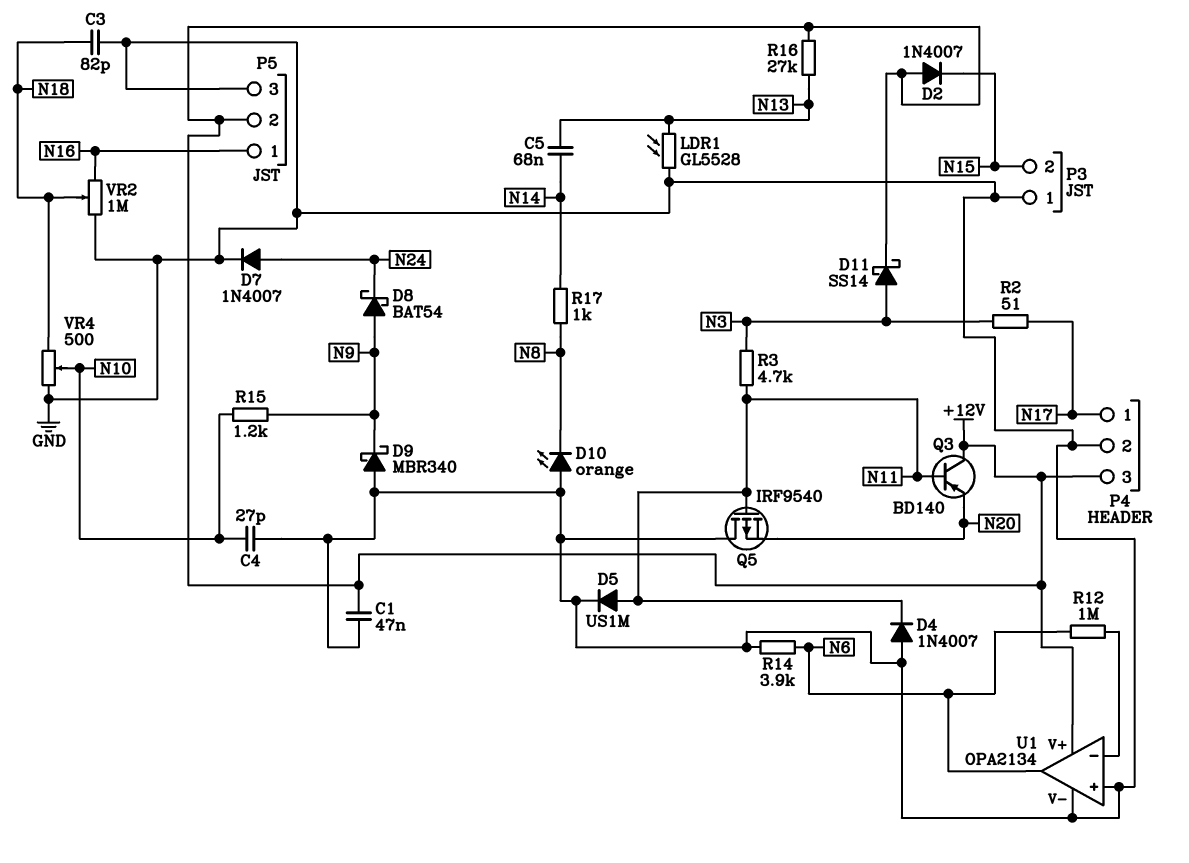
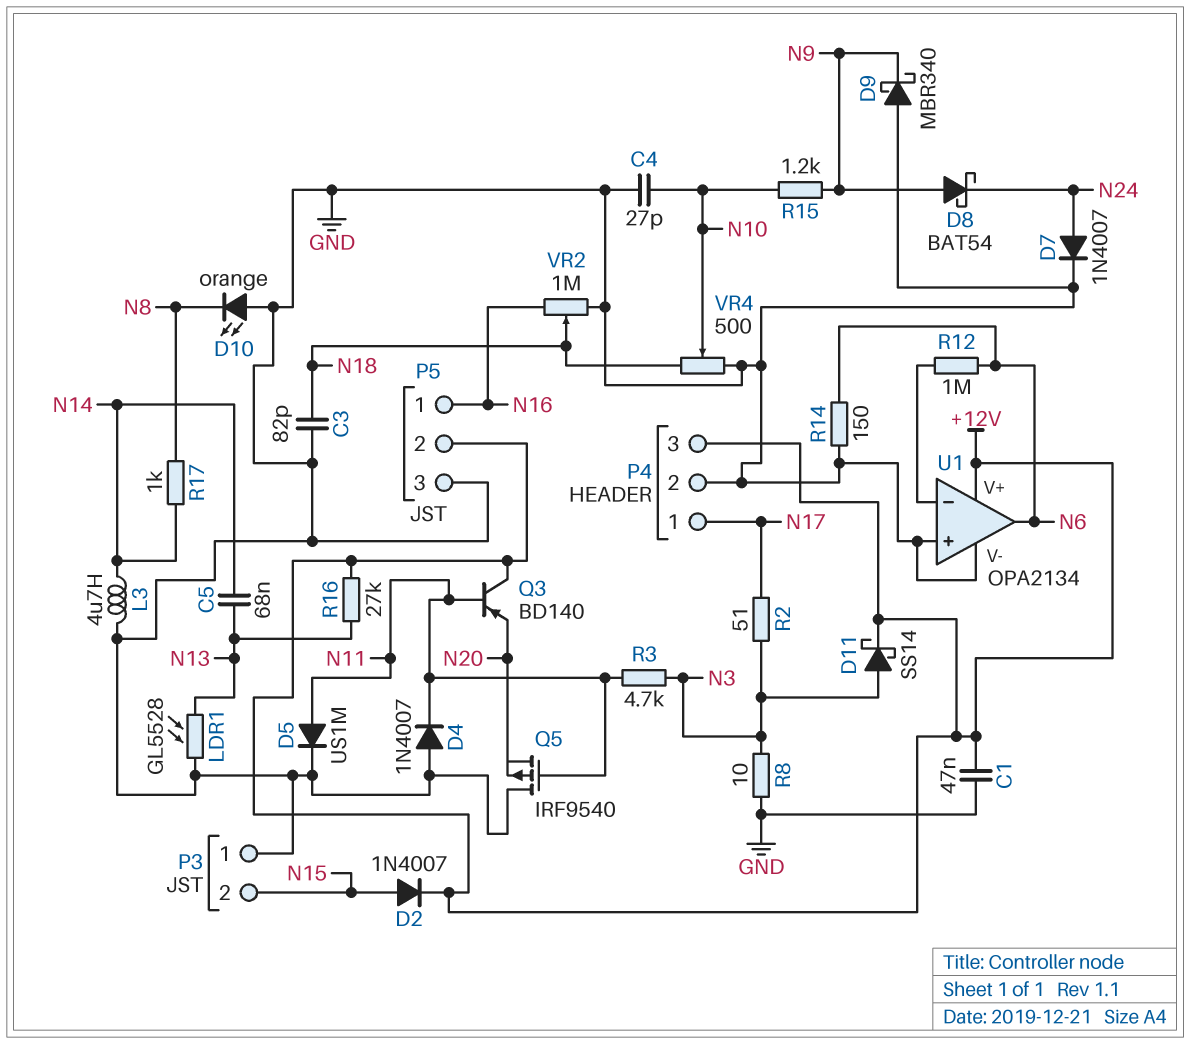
D2: diode 1N4007 (A +12V, K N15) -> diode 1N4007 (A N15, K +12V)
L3: none -> 4.7uH (GND, N14)
R8: none -> 10 (GND, N3)
R14: 3.9k (GND, N6) -> 150 (GND, N6)

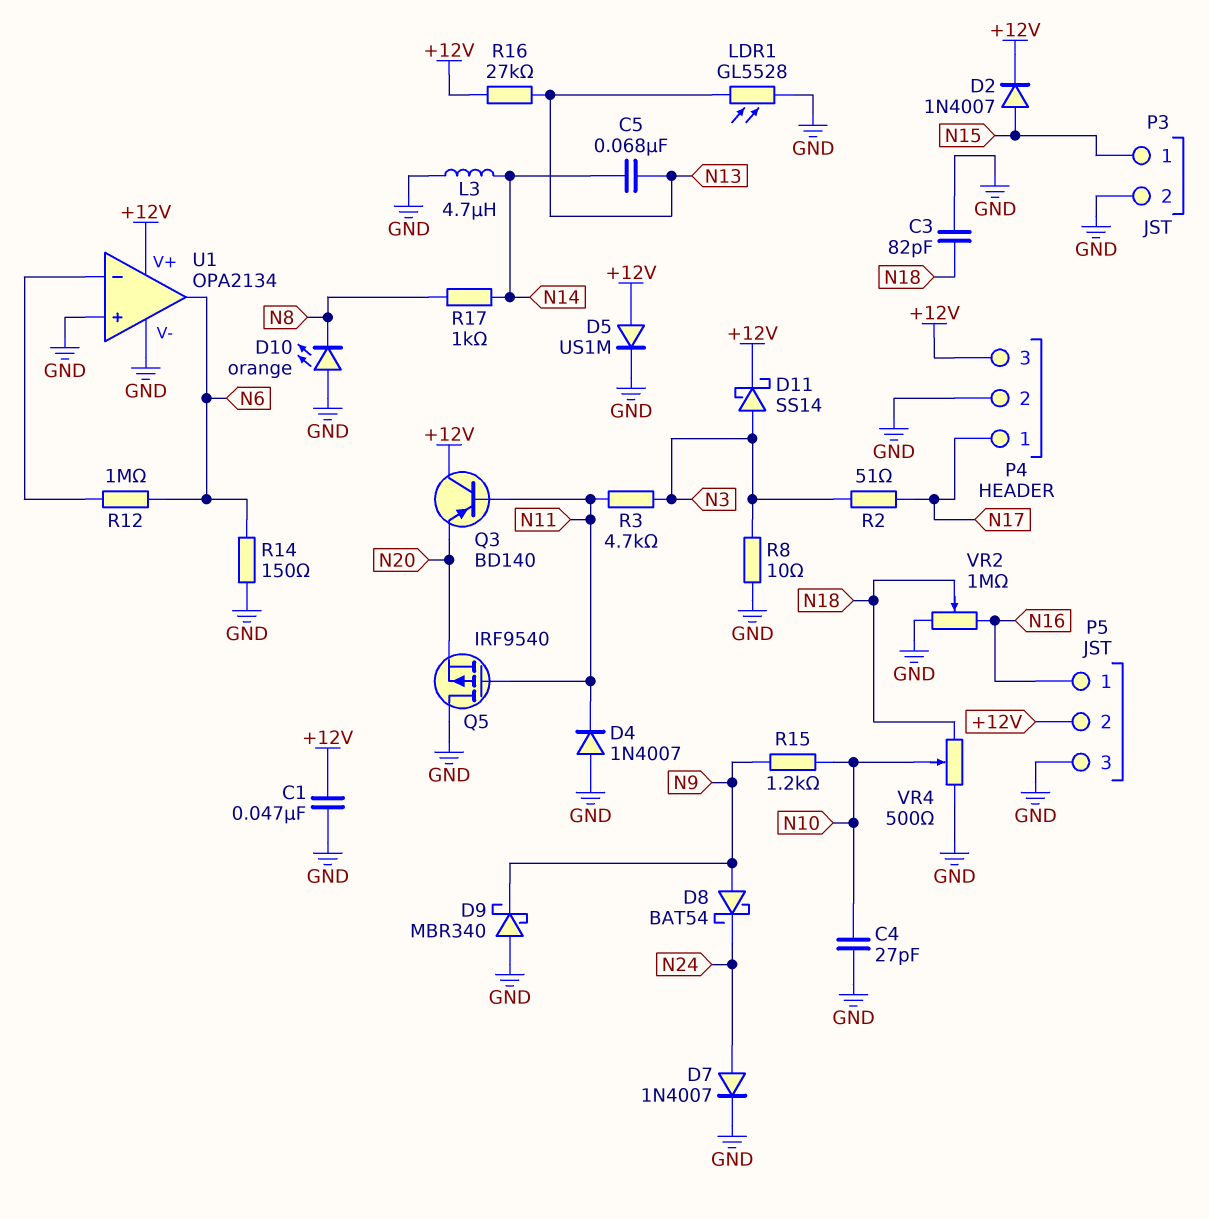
D5: diode US1M (A N11, K GND) -> diode US1M (A +12V, K GND)
P3 pin 1: GND -> N15
P3 pin 2: N15 -> GND

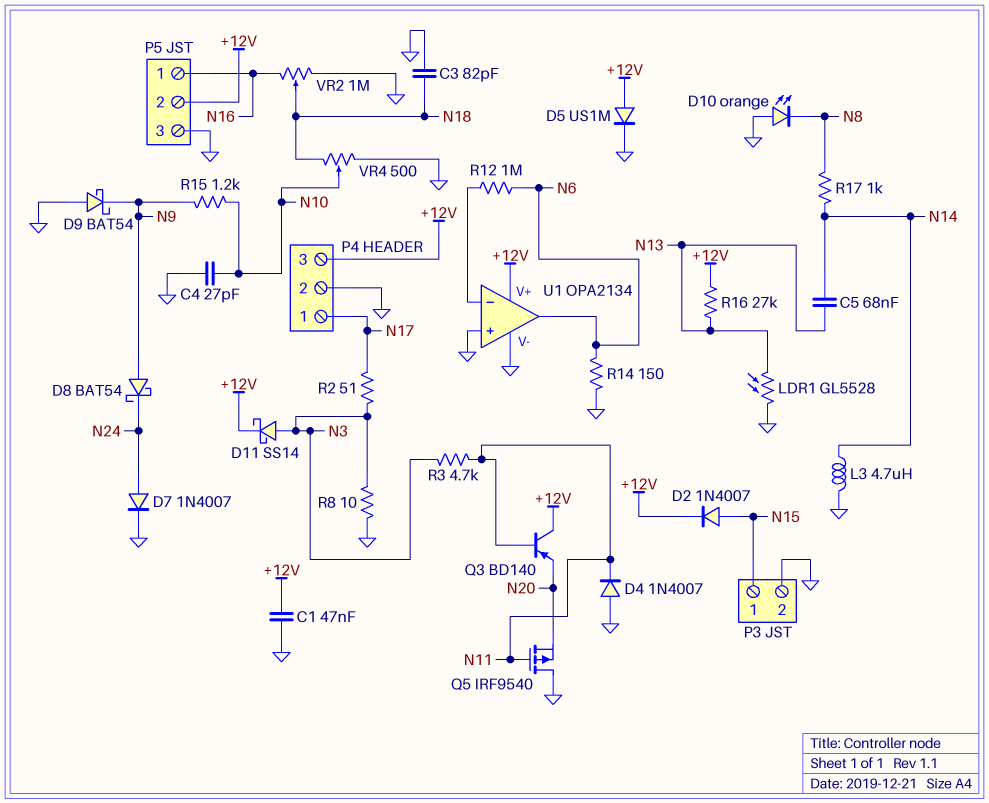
D9: schottky MBR340 (A GND, K N9) -> schottky BAT54 (A GND, K N9)

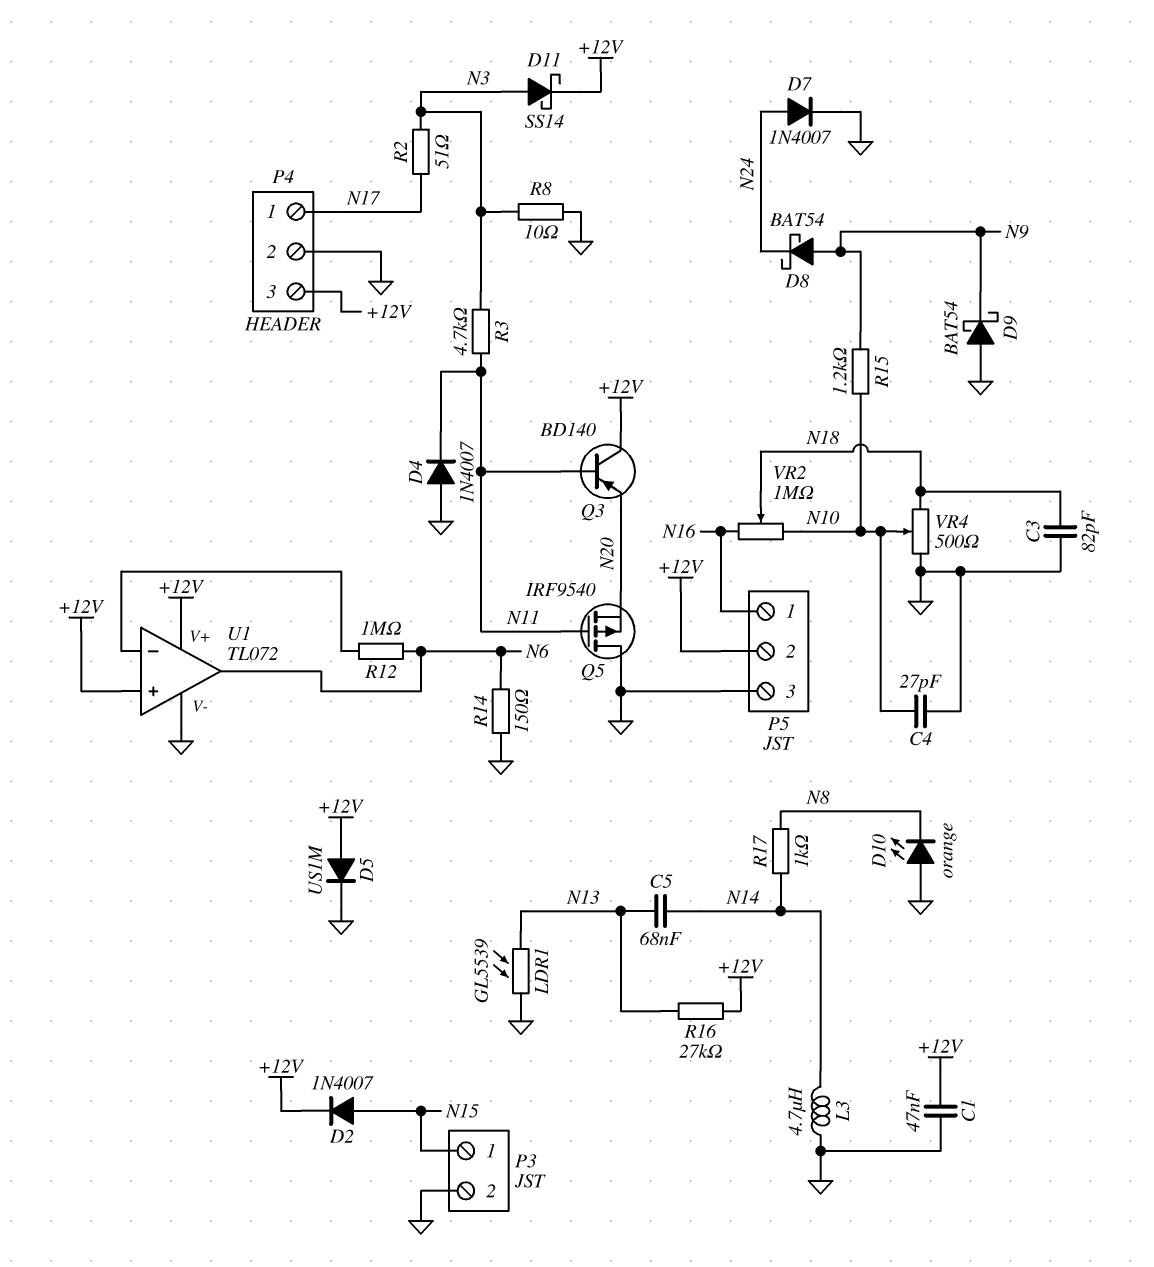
LDR1: GL5528 (GND, N13) -> GL5539 (GND, N13)
U1: OPA2134 -> TL072
U1 pin in+: GND -> +12V
VR2: 1M (GND, N16, wiper N18) -> 1M (N10, N16, wiper N18)

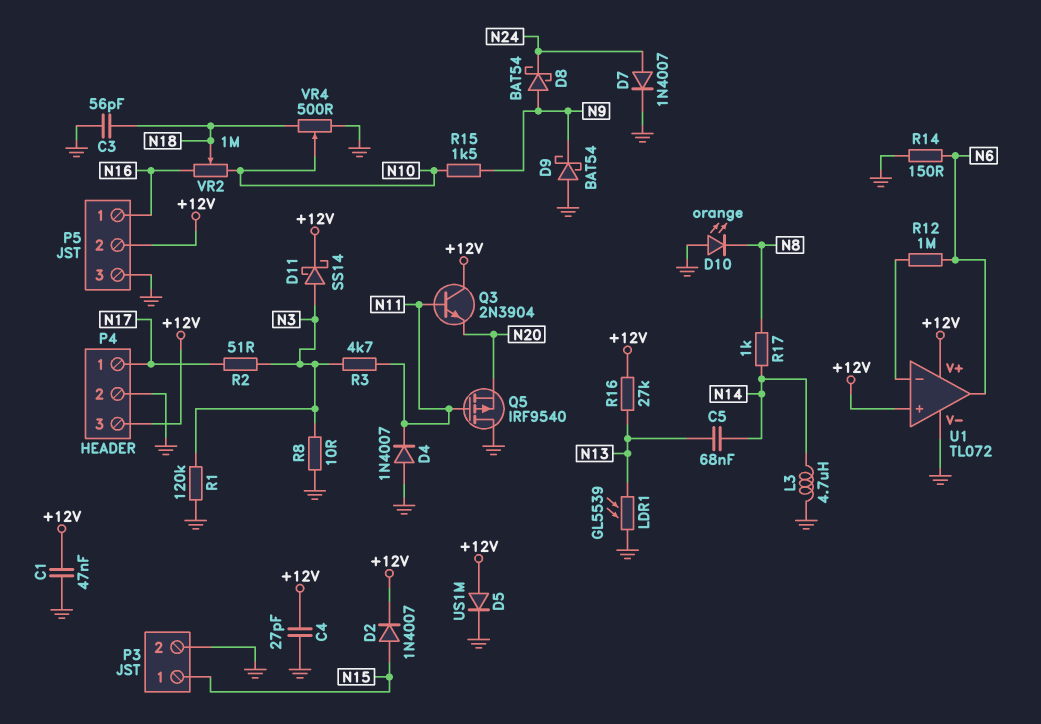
C3: 82pF (GND, N18) -> 56pF (GND, N18)
C4: 27pF (GND, N10) -> 27pF (+12V, GND)
Q3: PNP BD140 (B N11, C +12V, E N20) -> NPN 2N3904 (B N11, C +12V, E N20)
R1: none -> 120k (GND, N3)
R15: 1.2k (N9, N10) -> 1.5k (N9, N10)

